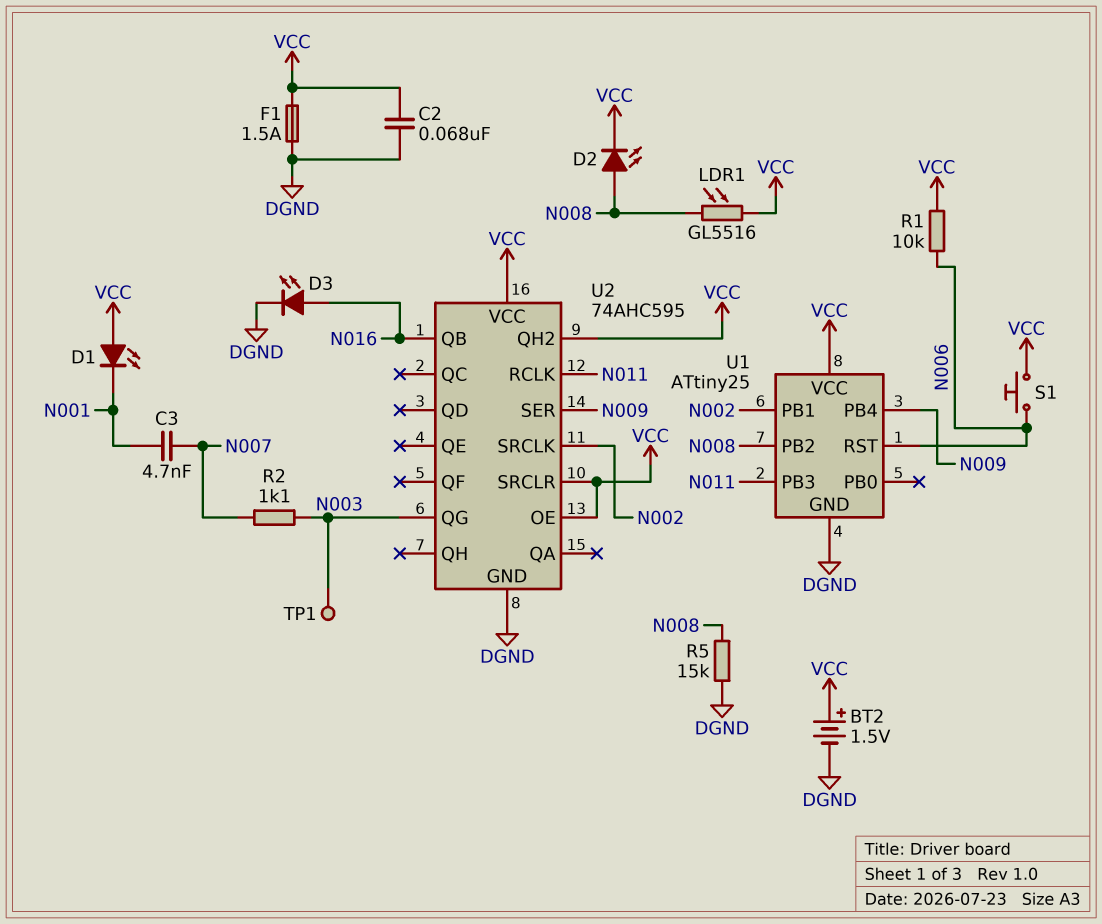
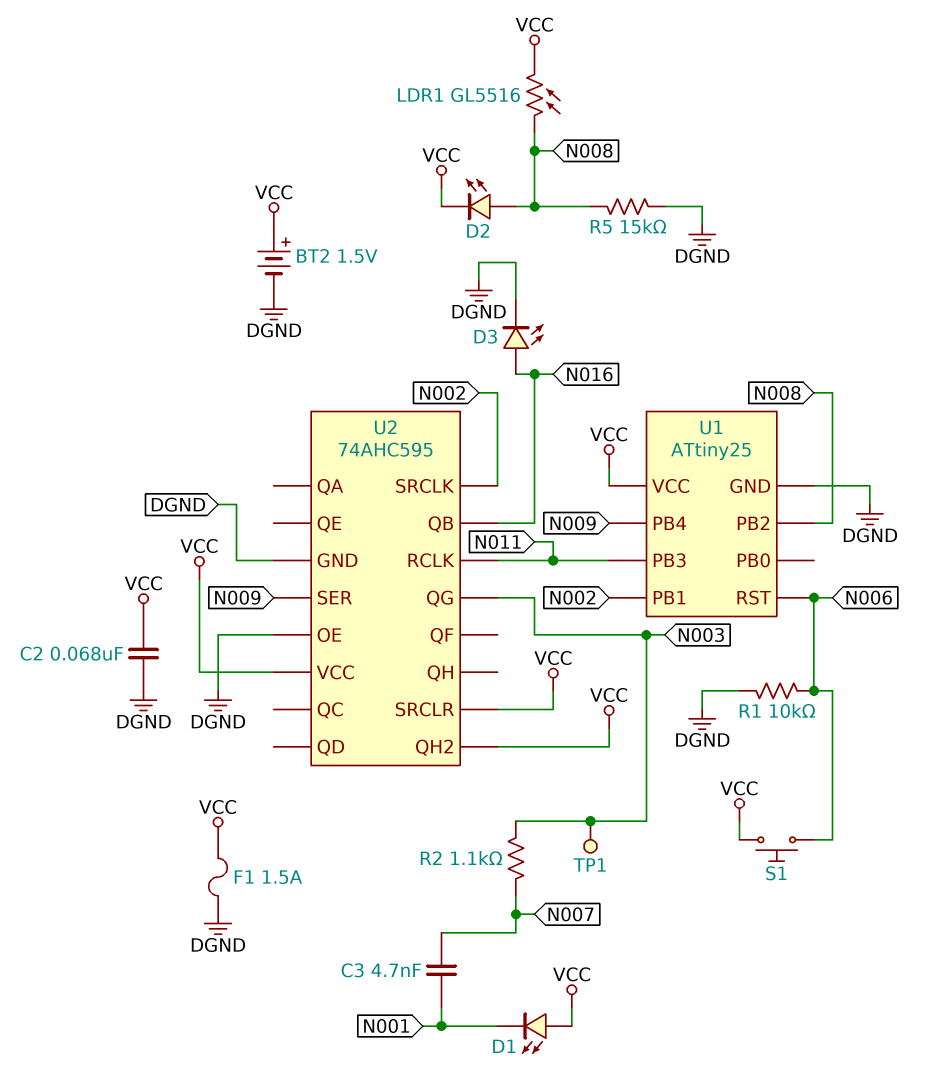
R1: 10k (N006, VCC) -> 10k (DGND, N006)
U2 pin OE: VCC -> DGND

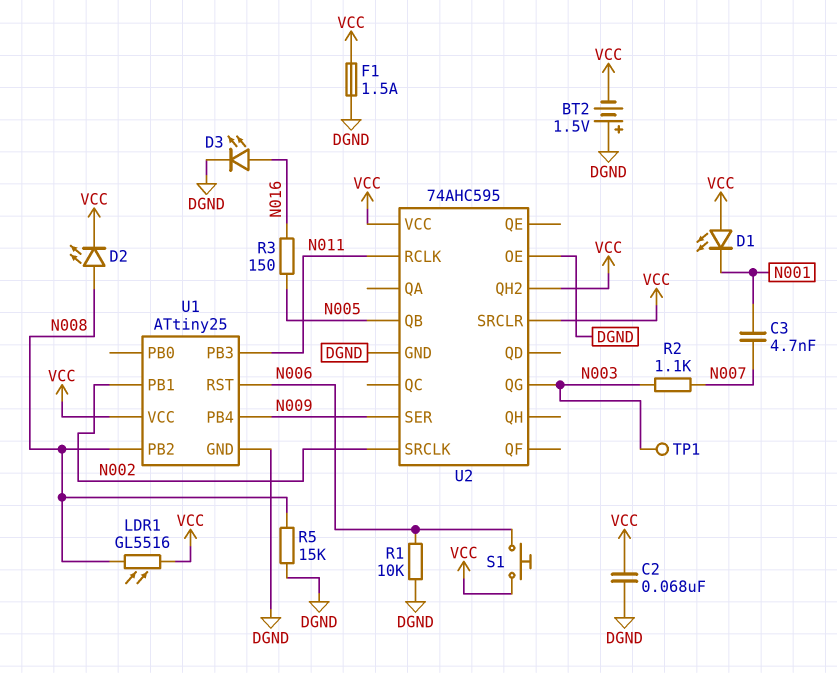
BT2: 1.5V (plus VCC, minus DGND) -> 1.5V (plus DGND, minus VCC)
R3: none -> 150 (N005, N016)
U2 pin QB: N016 -> N005

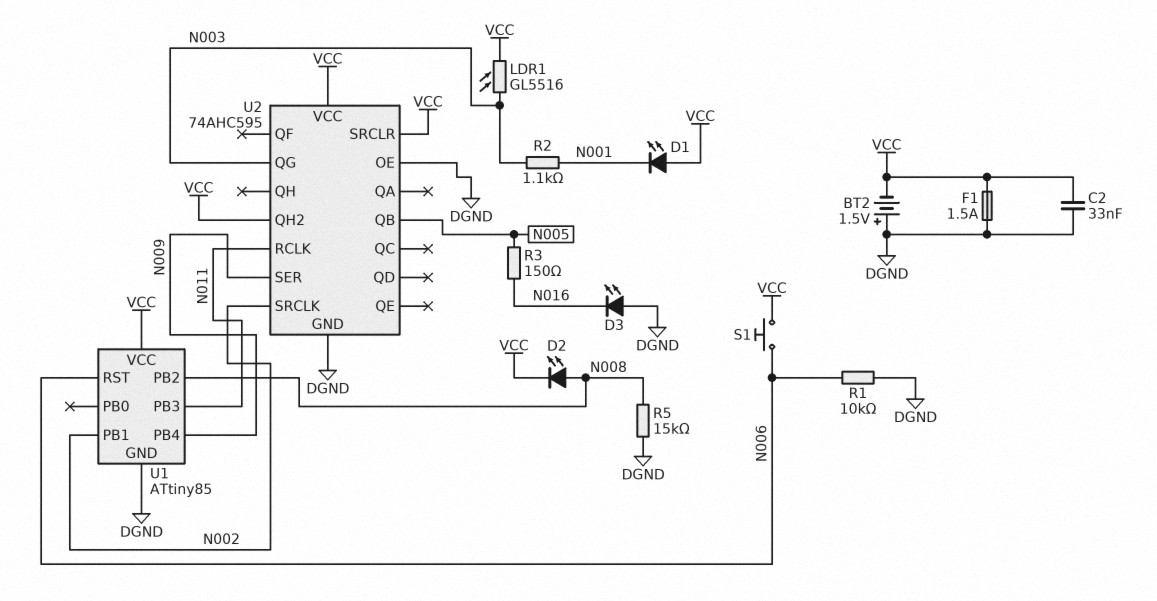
C2: 68nF (DGND, VCC) -> 33nF (DGND, VCC)
C3: 4.7nF (N001, N007) -> none
D3: LED (A N016, K DGND) -> LED (A DGND, K N016)
LDR1: GL5516 (N008, VCC) -> GL5516 (N003, VCC)
R2: 1.1k (N003, N007) -> 1.1k (N001, N003)
TP1: test point (N003) -> none
U1: ATtiny25 -> ATtiny85

